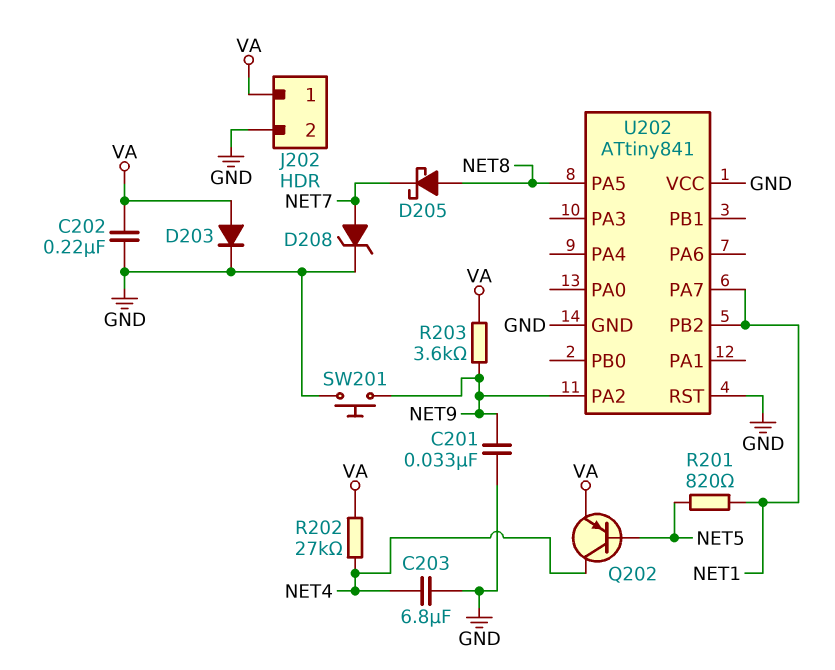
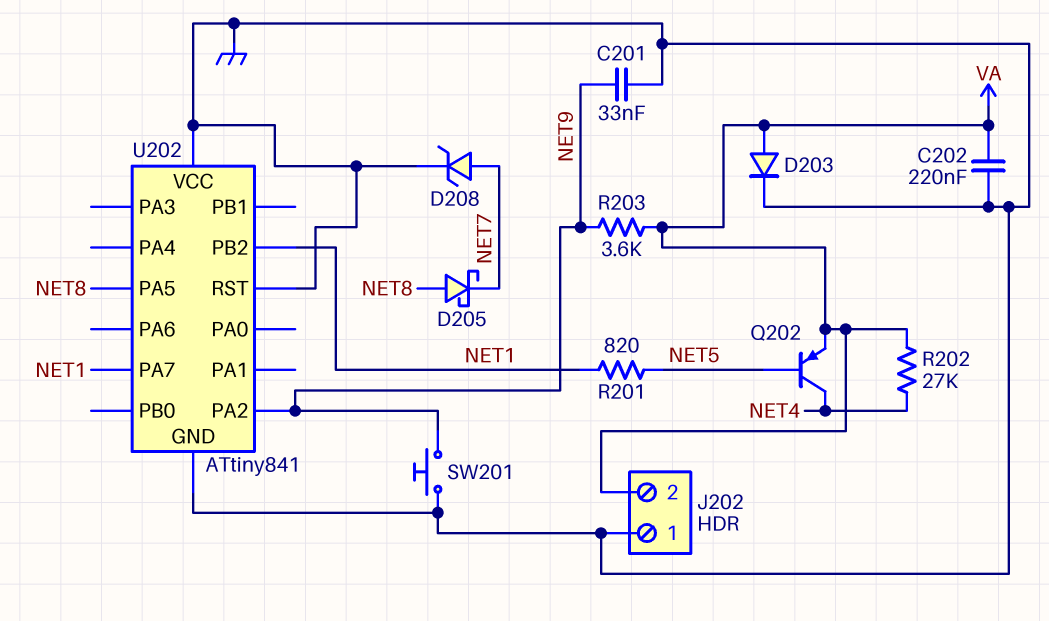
C203: 6.8uF (GND, NET4) -> none
J202 pin 1: VA -> GND
J202 pin 2: GND -> VA

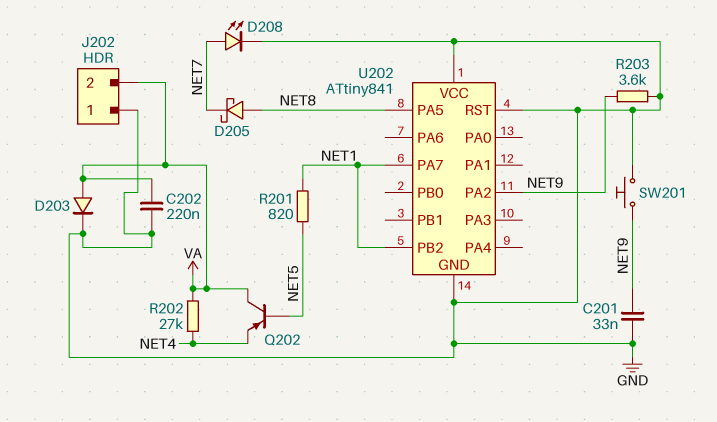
D208: zener (A NET7, K GND) -> LED (A NET7, K GND)
Q202: PNP (B NET5, C NET4, E VA) -> PNP (B NET5, C VA, E NET4)
R203: 3.6k (NET9, VA) -> 3.6k (GND, NET9)

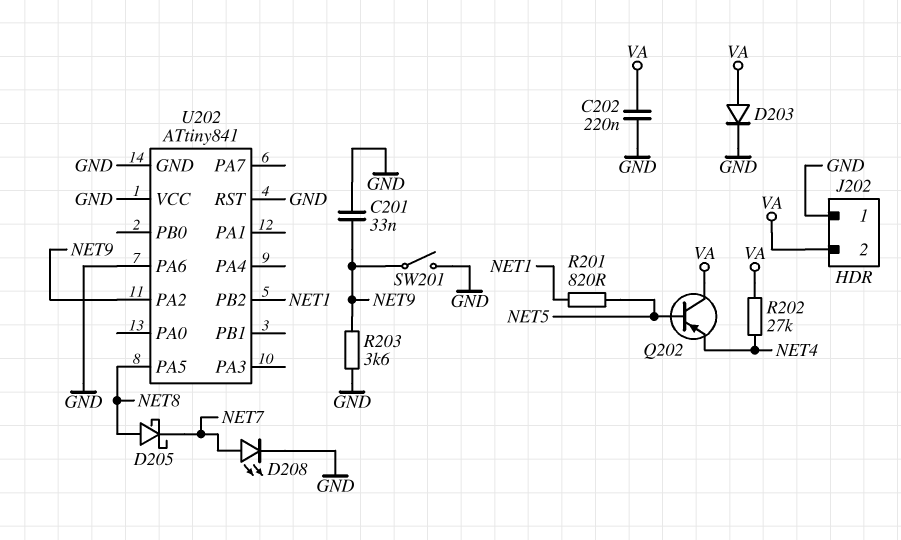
SW201: button (GND, NET9) -> switch (GND, NET9)
U202 pin PA6: none -> GND
U202 pin PA7: NET1 -> none

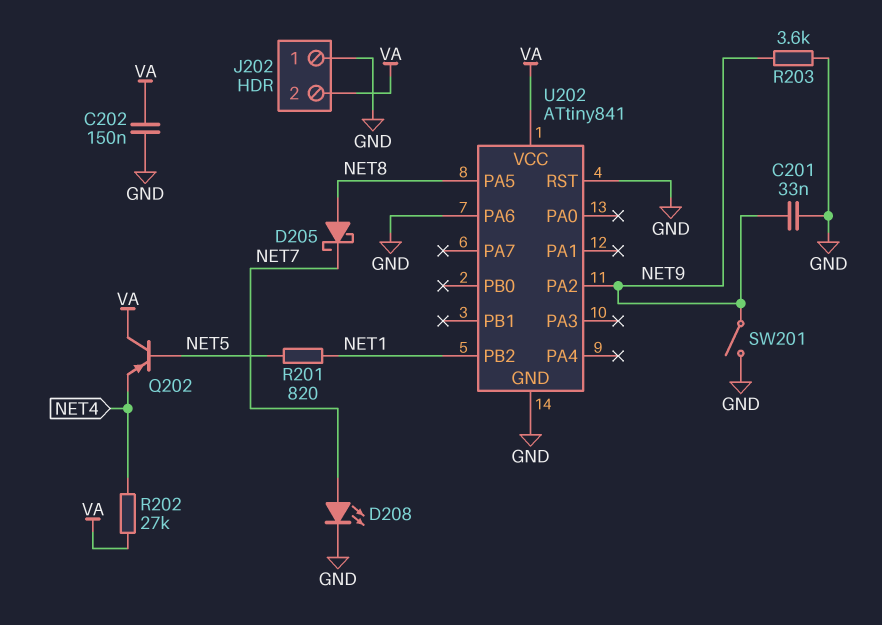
C202: 220nF (GND, VA) -> 150nF (GND, VA)
D203: diode (A VA, K GND) -> none
U202 pin VCC: GND -> VA

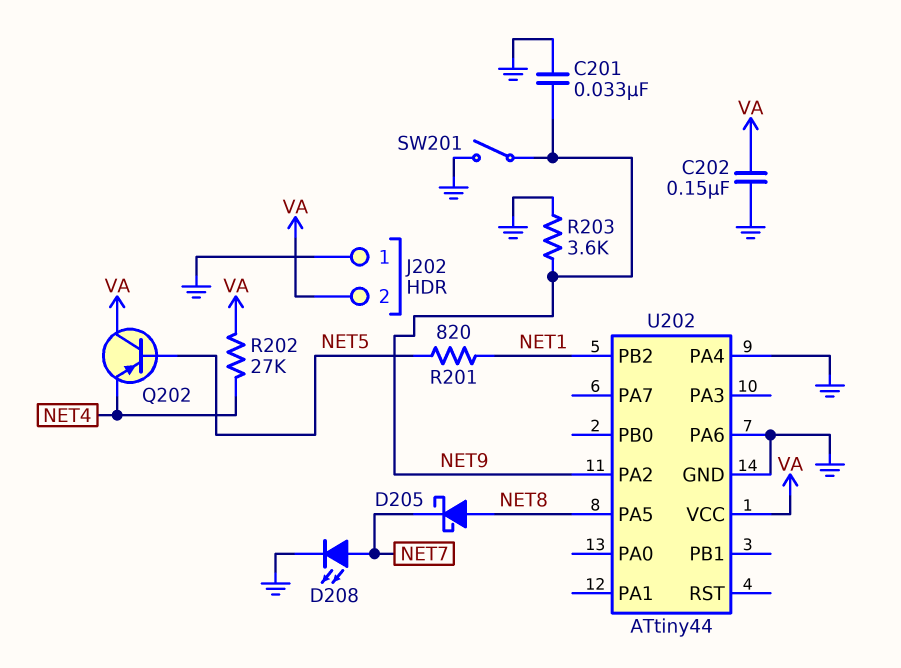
U202: ATtiny841 -> ATtiny44
U202 pin PA4: none -> GND
U202 pin RST: GND -> none

